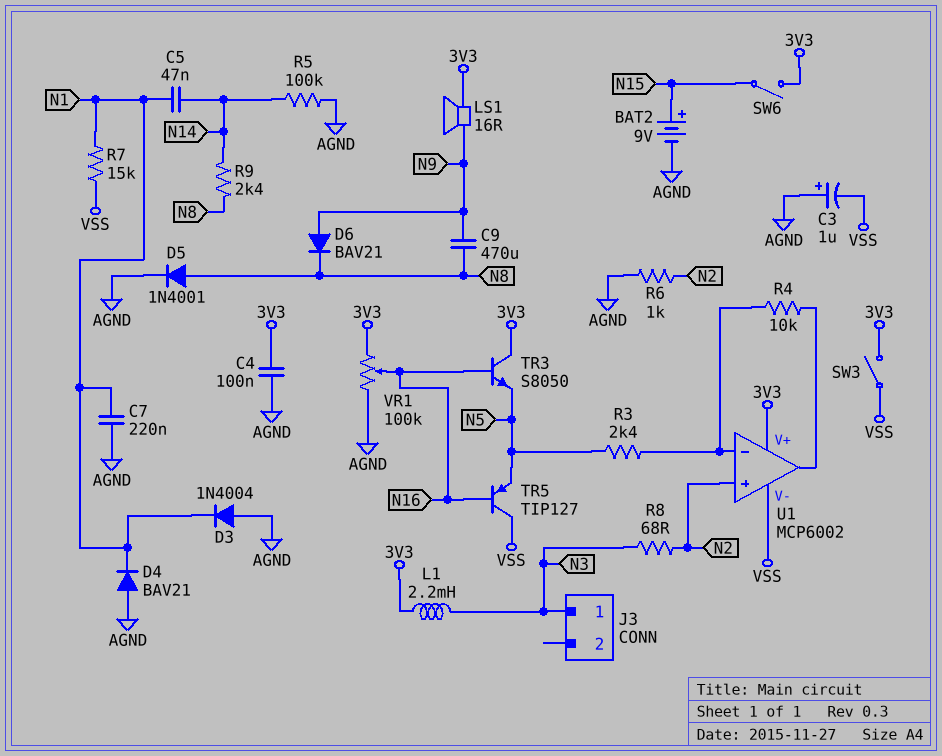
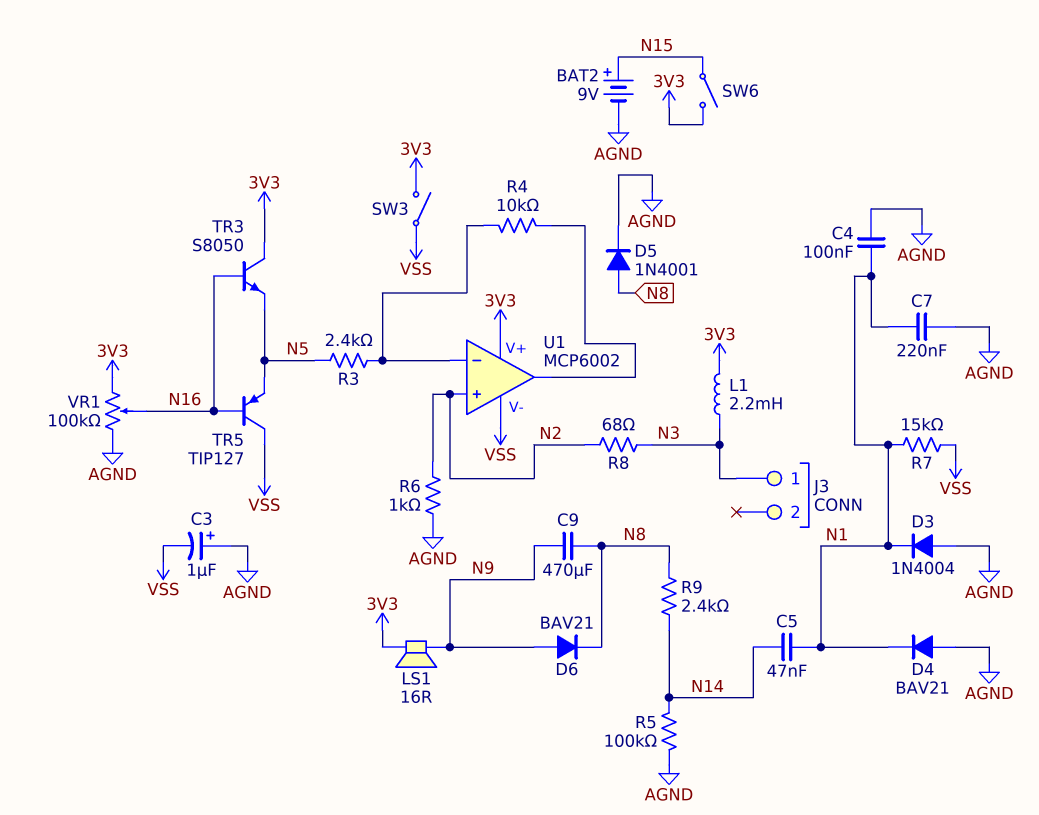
C4: 100nF (3V3, AGND) -> 100nF (AGND, N1)

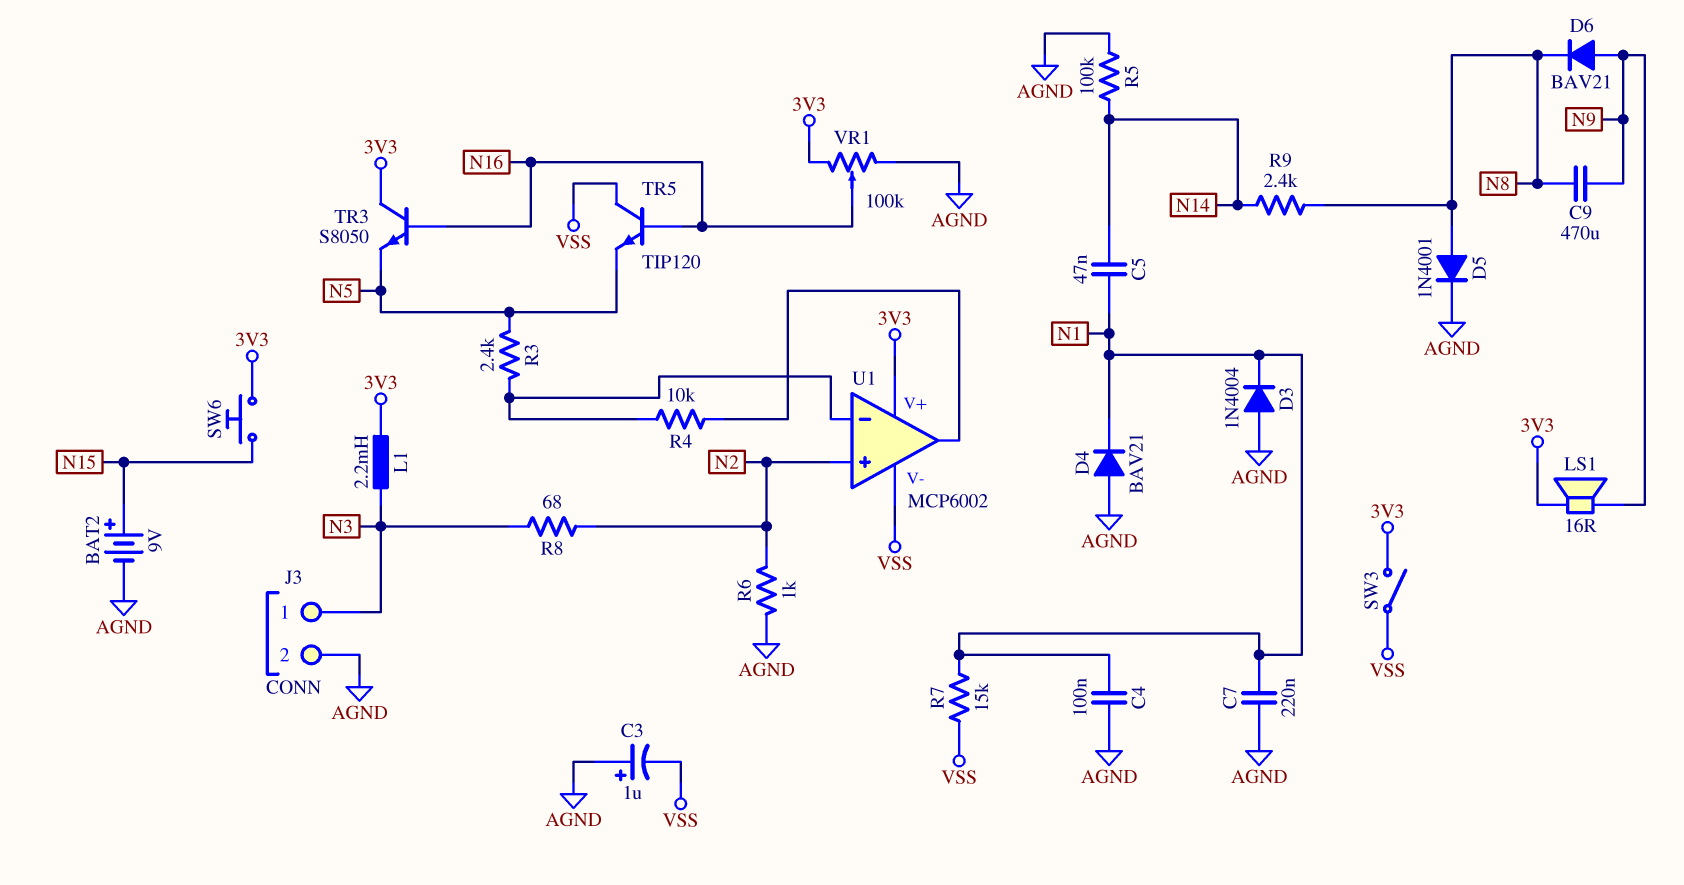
J3 pin 2: none -> AGND
SW6: switch (3V3, N15) -> button (3V3, N15)
TR5: PNP TIP127 (B N16, C VSS, E N5) -> NPN TIP120 (B N16, C VSS, E N5)

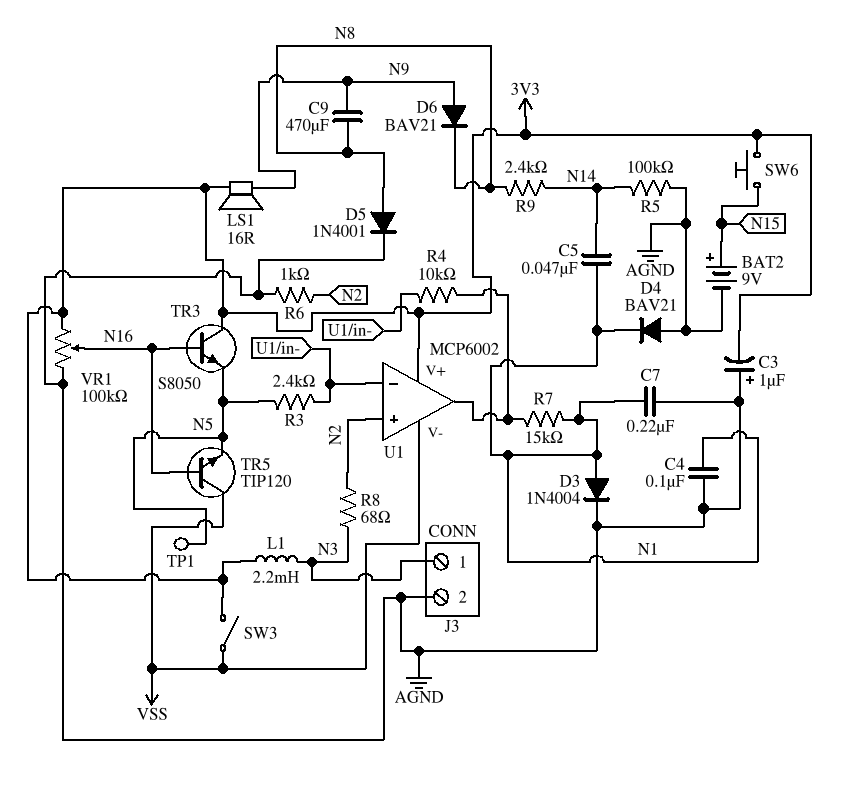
C3: 1uF (plus AGND, minus VSS) -> 1uF (plus AGND, minus 3V3)
D3: diode 1N4004 (A AGND, K N1) -> diode 1N4004 (A N1, K AGND)
R7: 15k (N1, VSS) -> 15k (N1, U1/out)
TP1: none -> test point (N5)

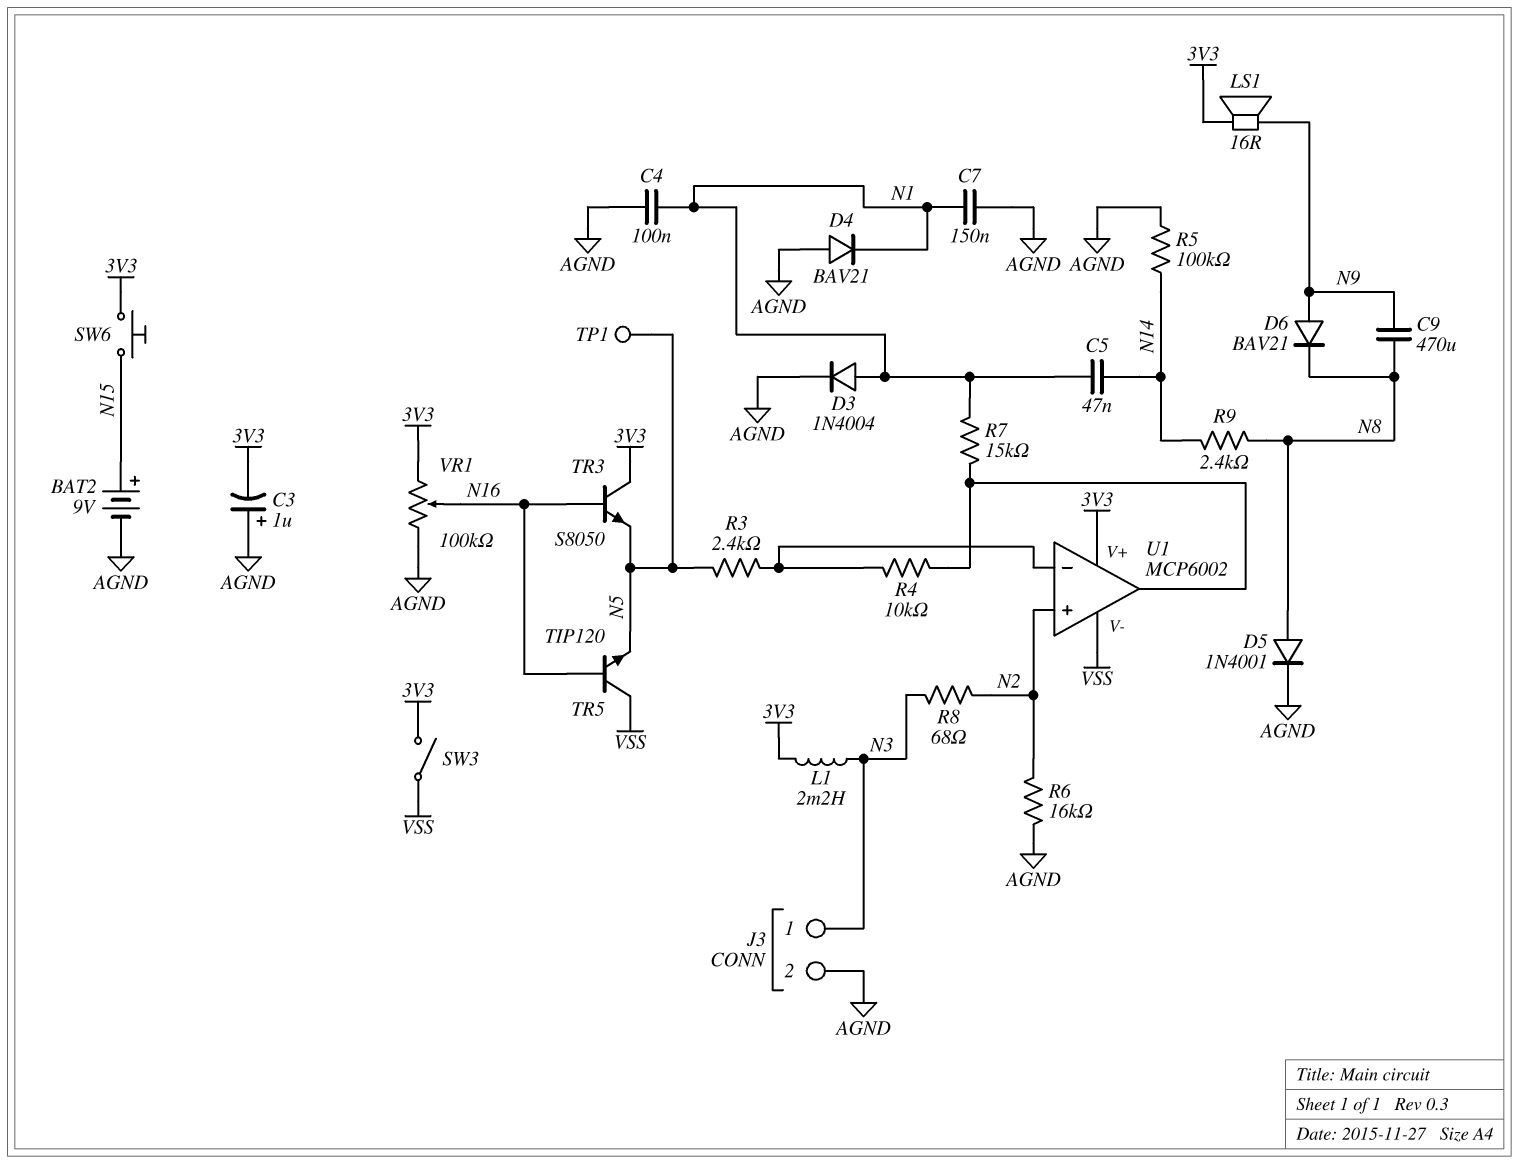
C7: 220nF (AGND, N1) -> 150nF (AGND, N1)
R6: 1k (AGND, N2) -> 16k (AGND, N2)

